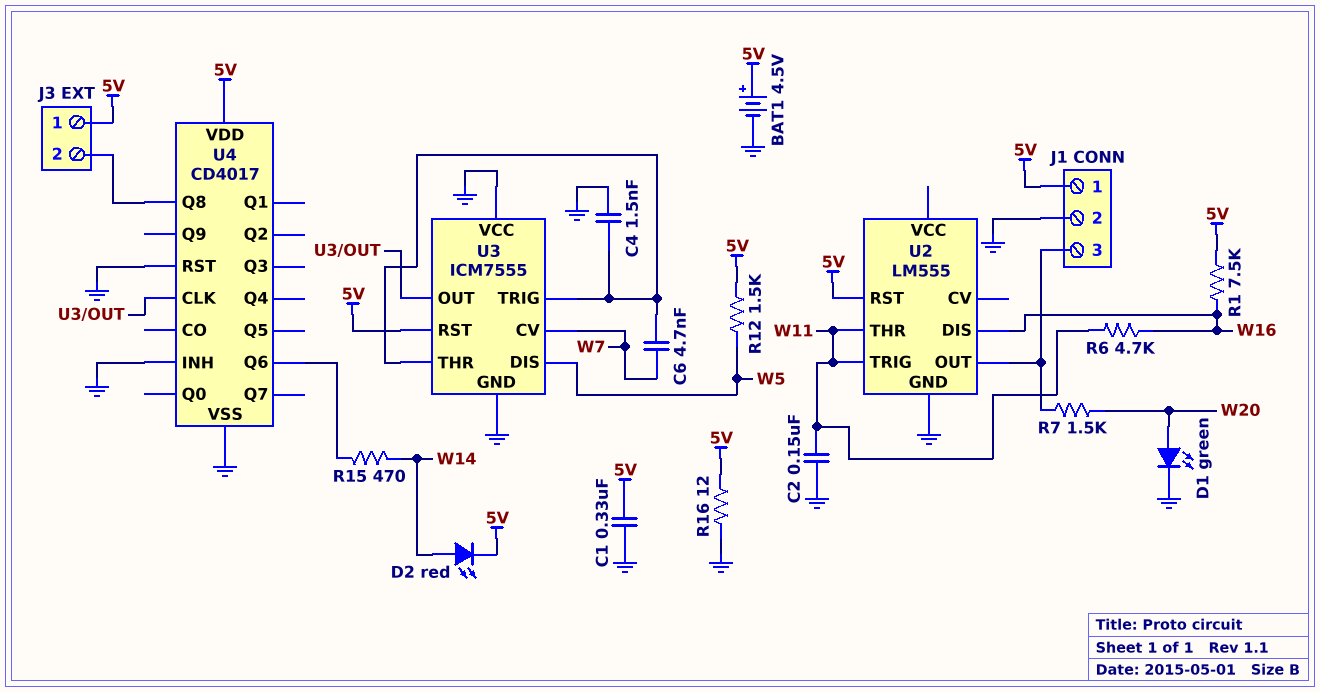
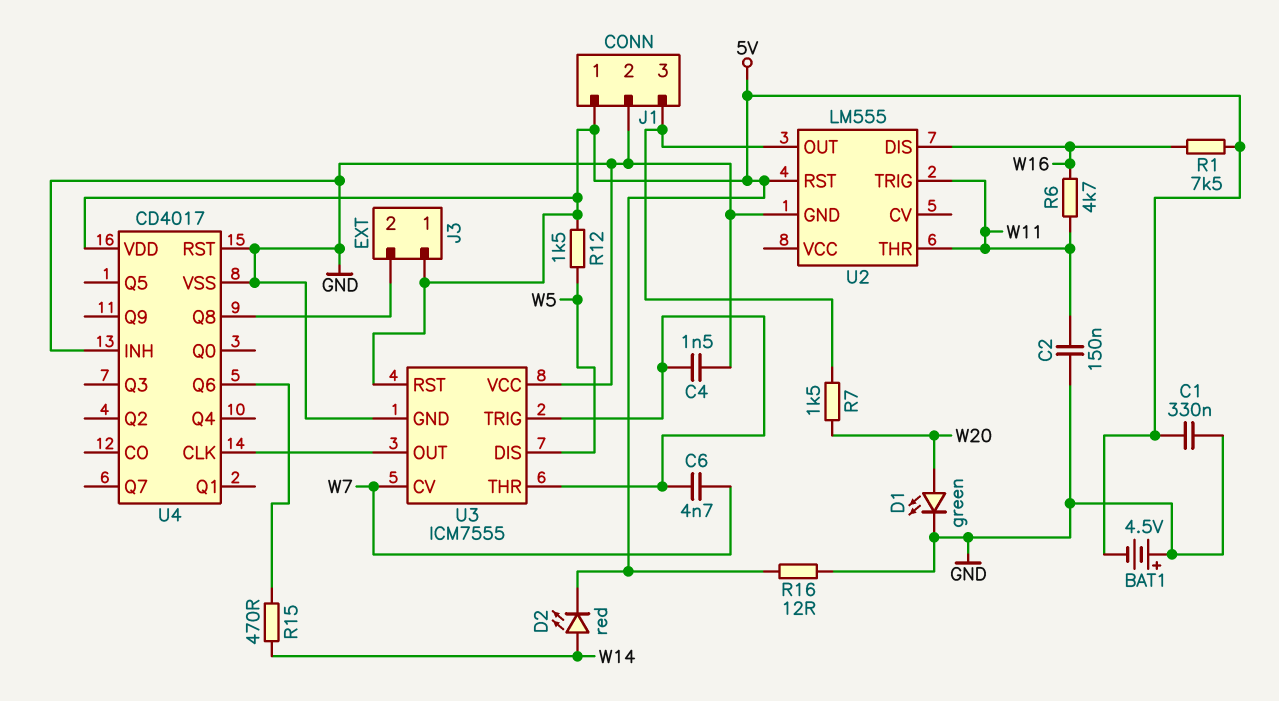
BAT1: 4.5V (plus 5V, minus GND) -> 4.5V (plus GND, minus 5V)

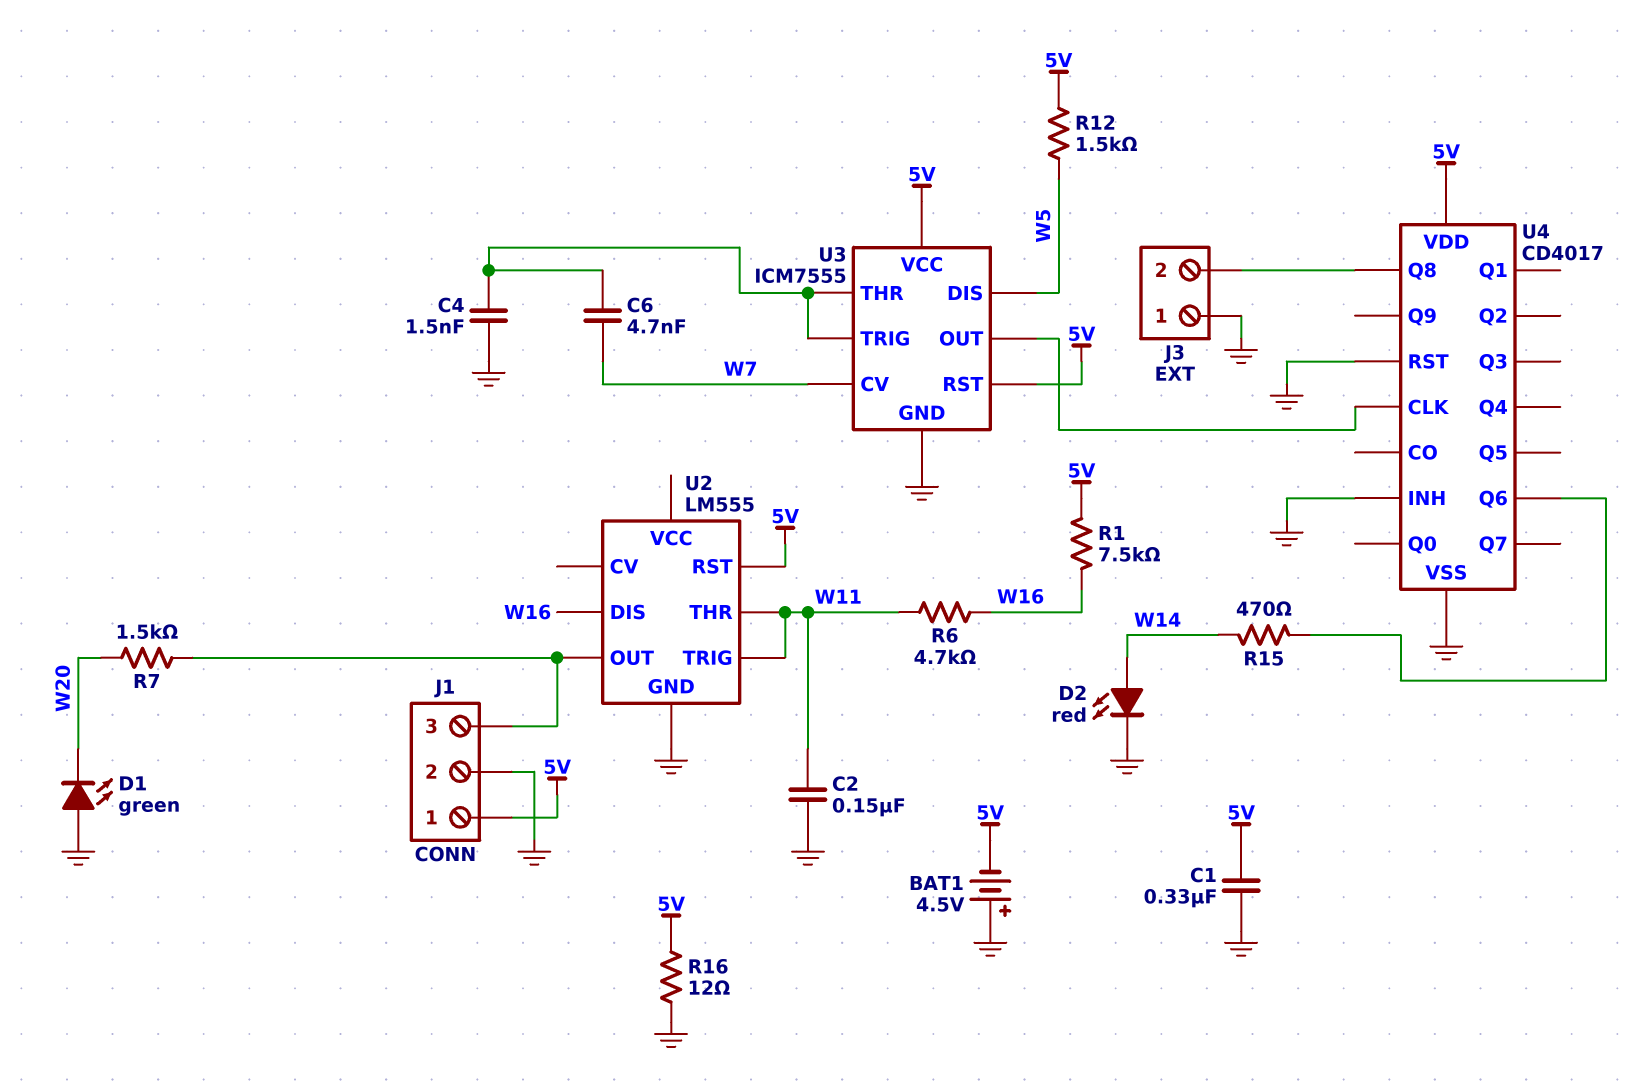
D1: LED green (A W20, K GND) -> LED green (A GND, K W20)
D2: LED red (A W14, K 5V) -> LED red (A W14, K GND)
J3 pin 1: 5V -> GND
U3 pin VCC: GND -> 5V

